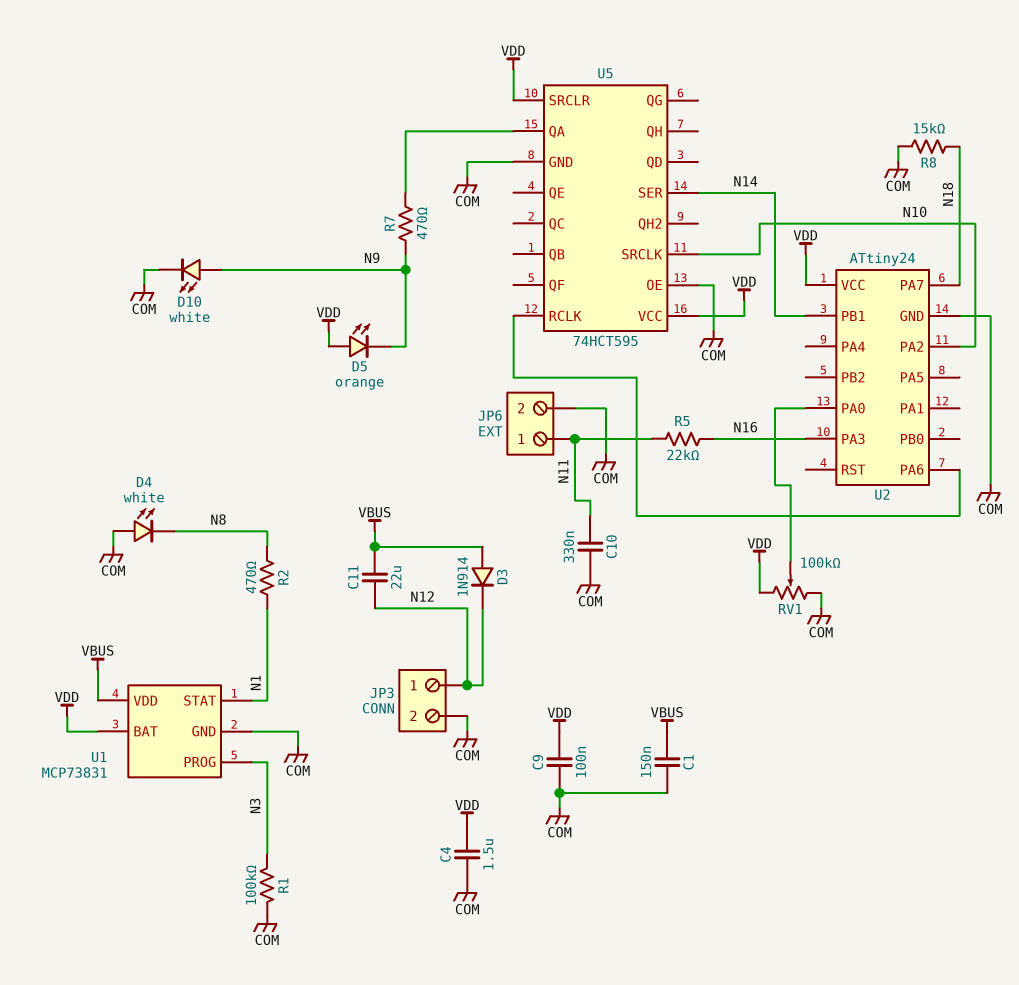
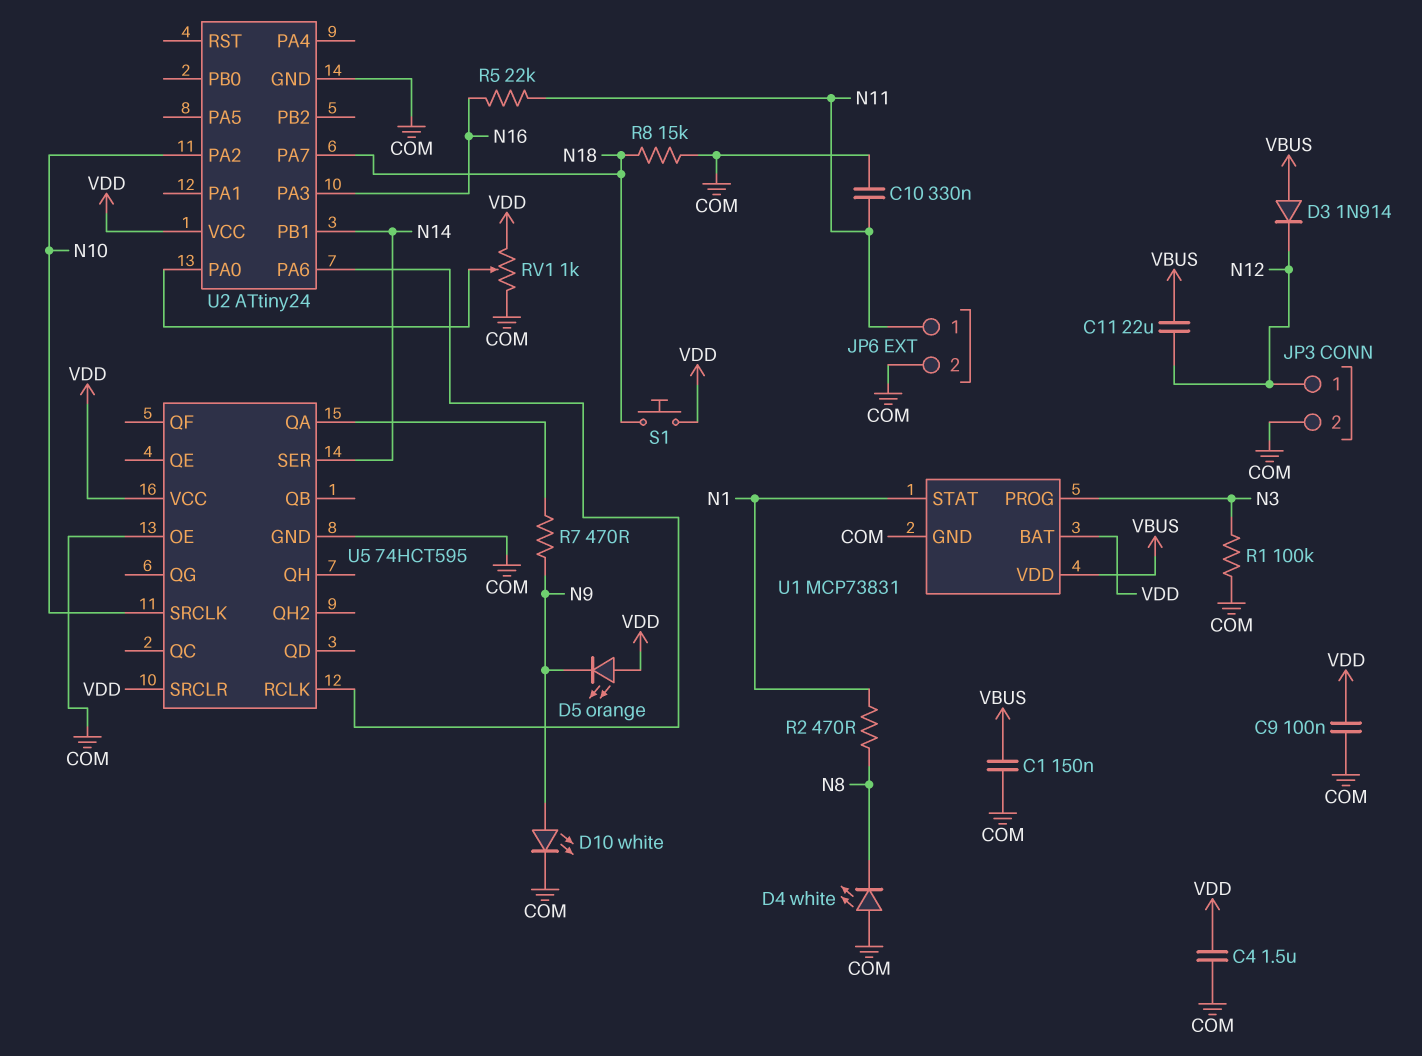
RV1: 100k (COM, VDD, wiper U2/PA0) -> 1k (COM, VDD, wiper U2/PA0)
S1: none -> button (N18, VDD)

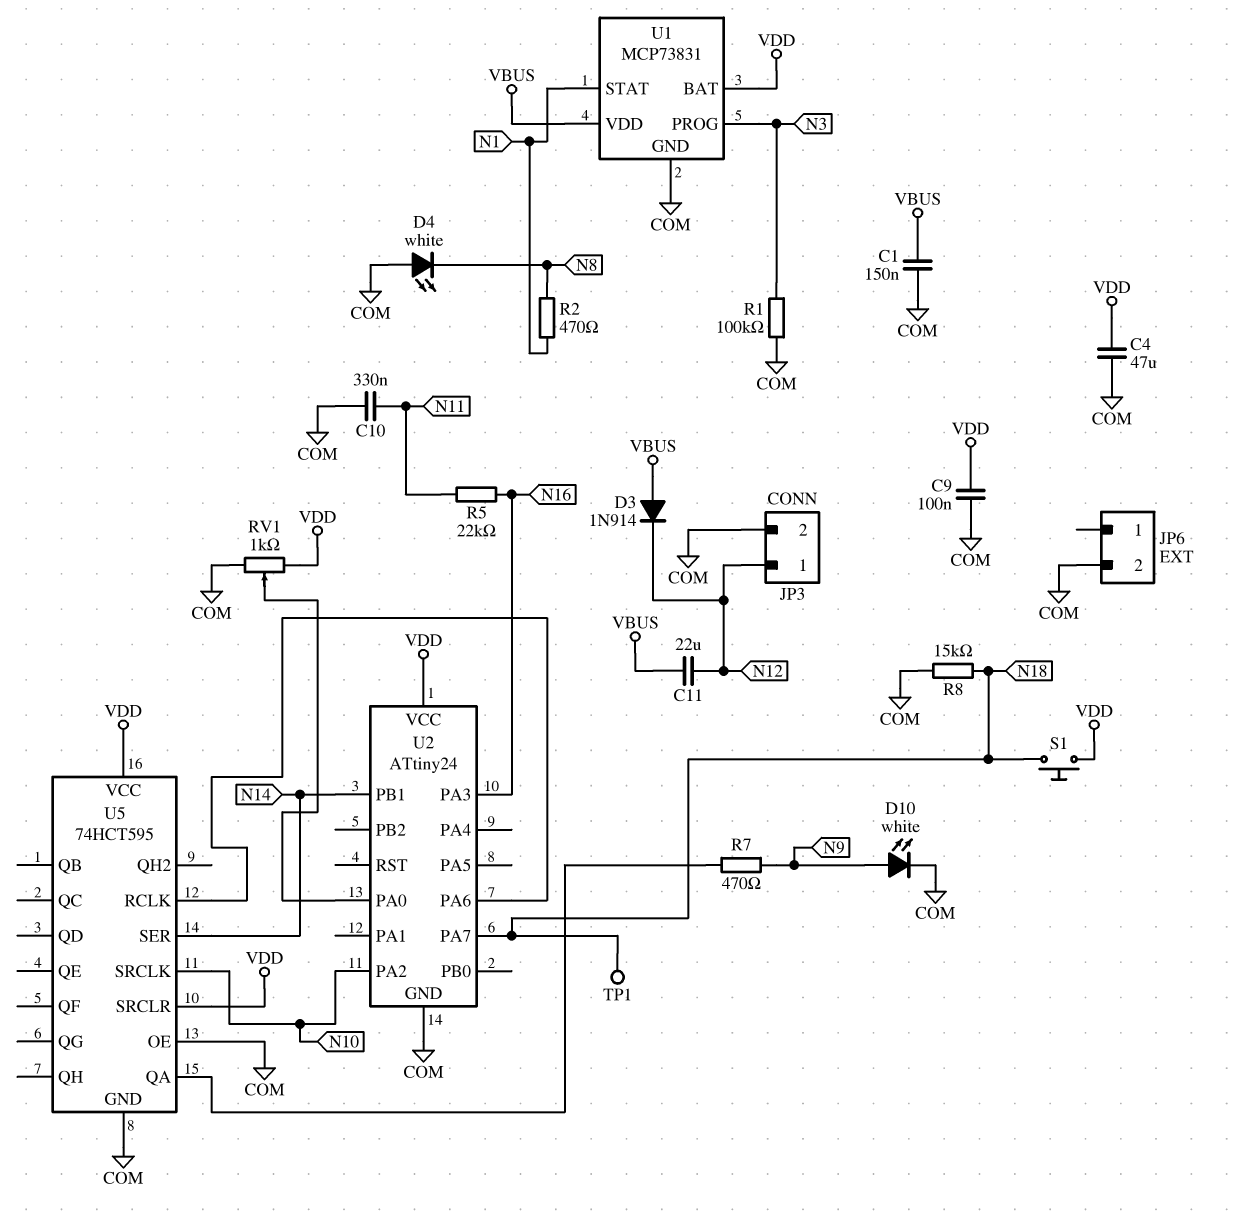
C4: 1.5uF (COM, VDD) -> 47uF (COM, VDD)
D5: LED orange (A VDD, K N9) -> none
JP6 pin 1: N11 -> none
TP1: none -> test point (N18)

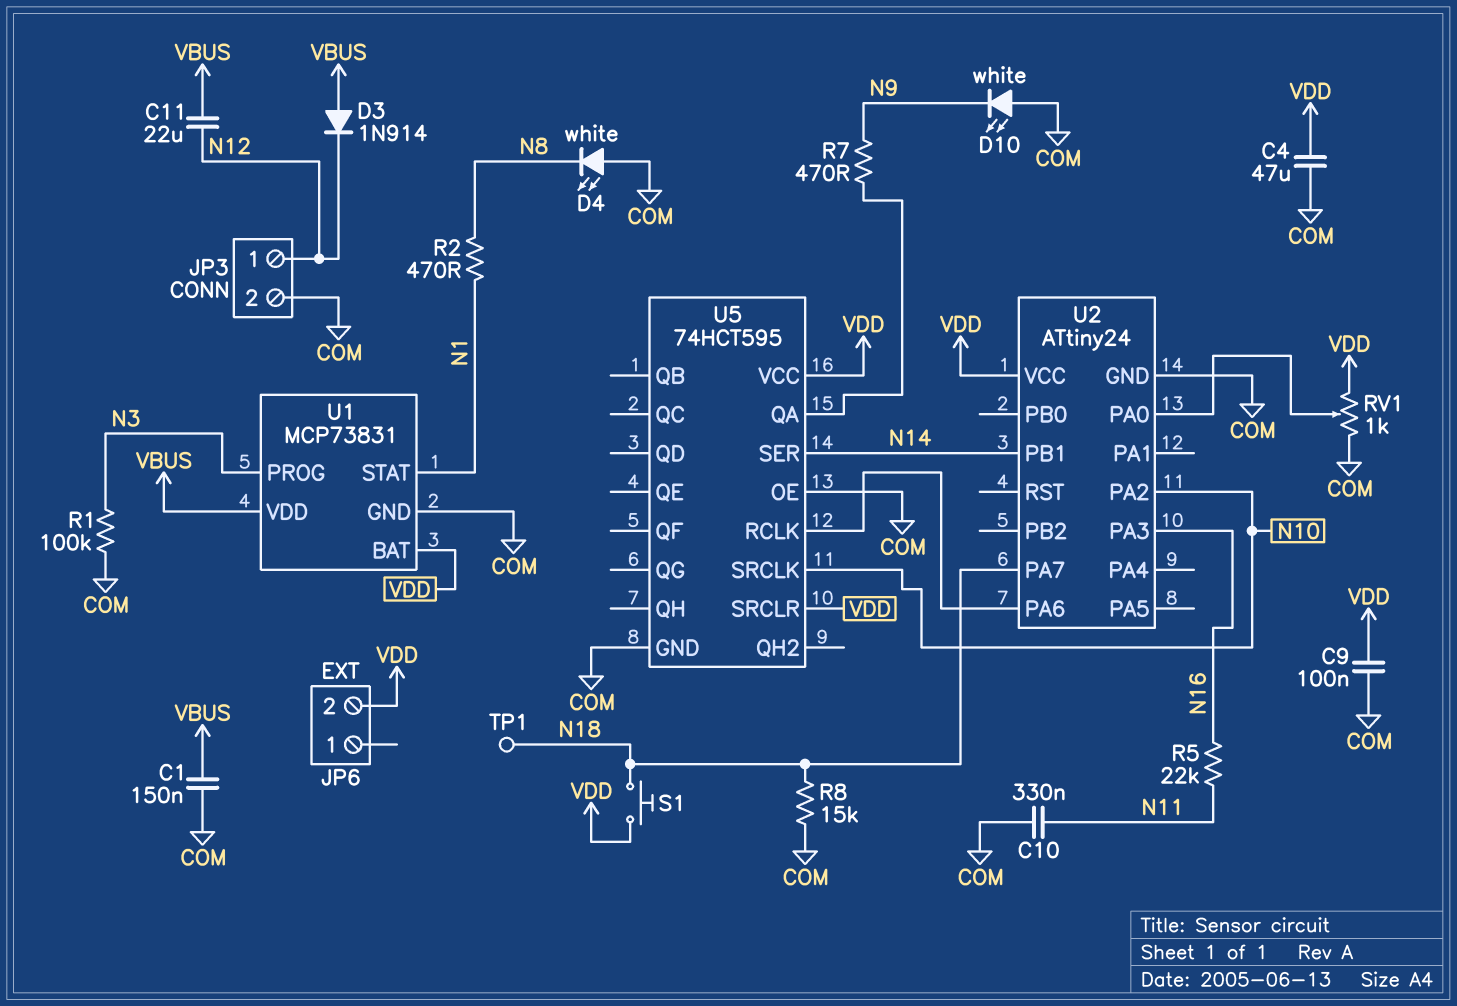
D10: LED white (A N9, K COM) -> LED white (A COM, K N9)
JP6 pin 2: COM -> VDD

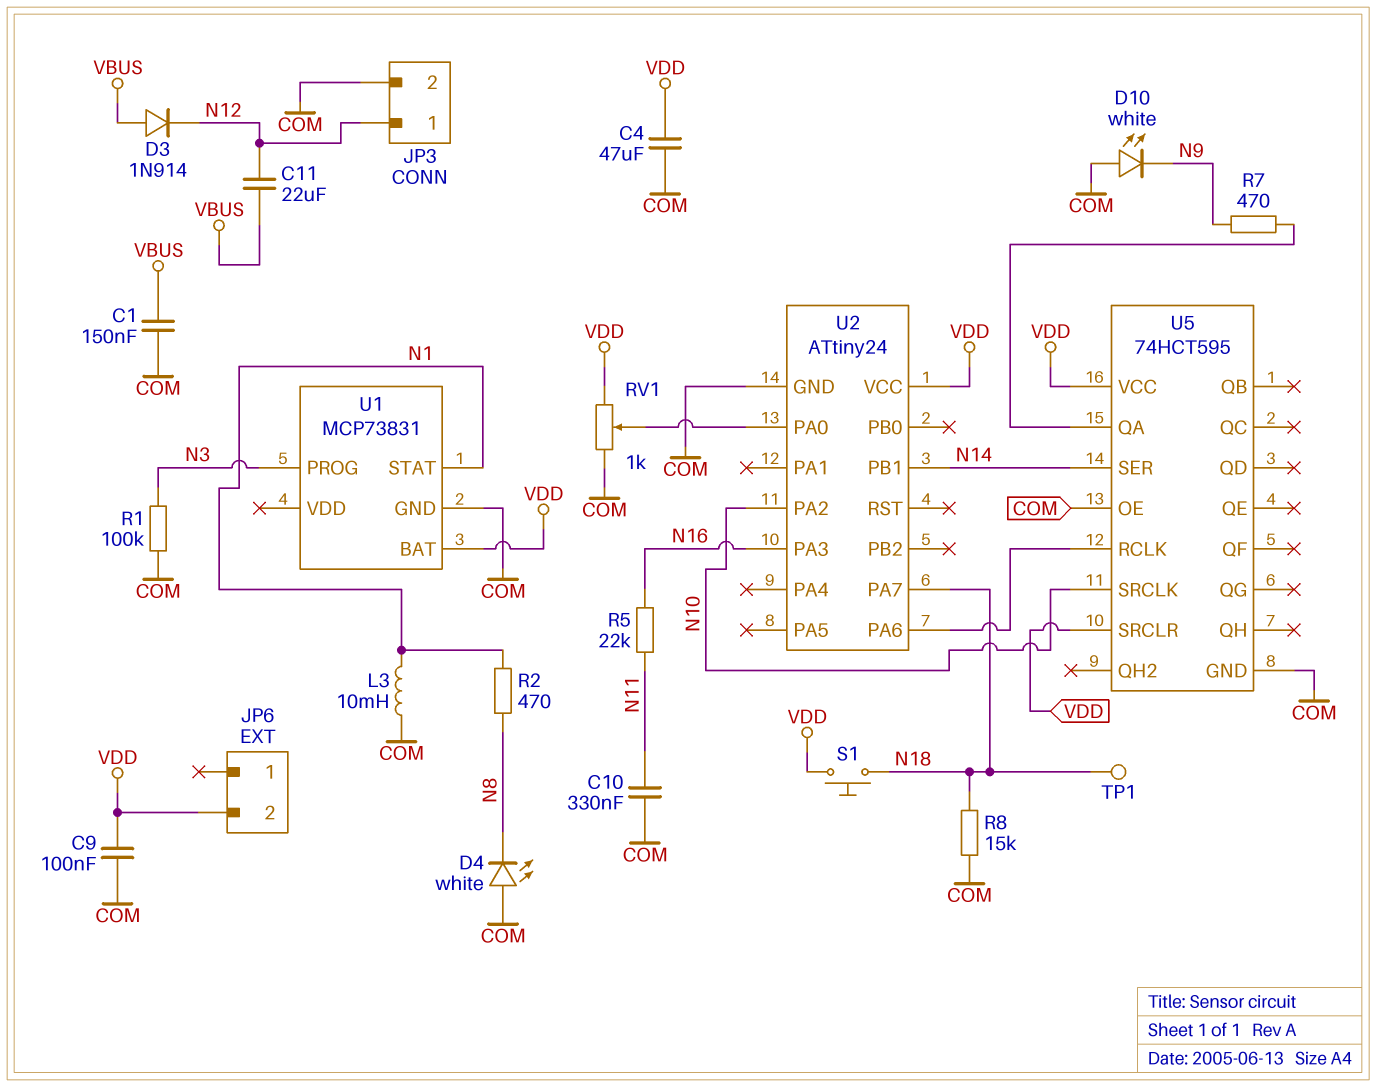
L3: none -> 10mH (COM, N1)
U1 pin VDD: VBUS -> none

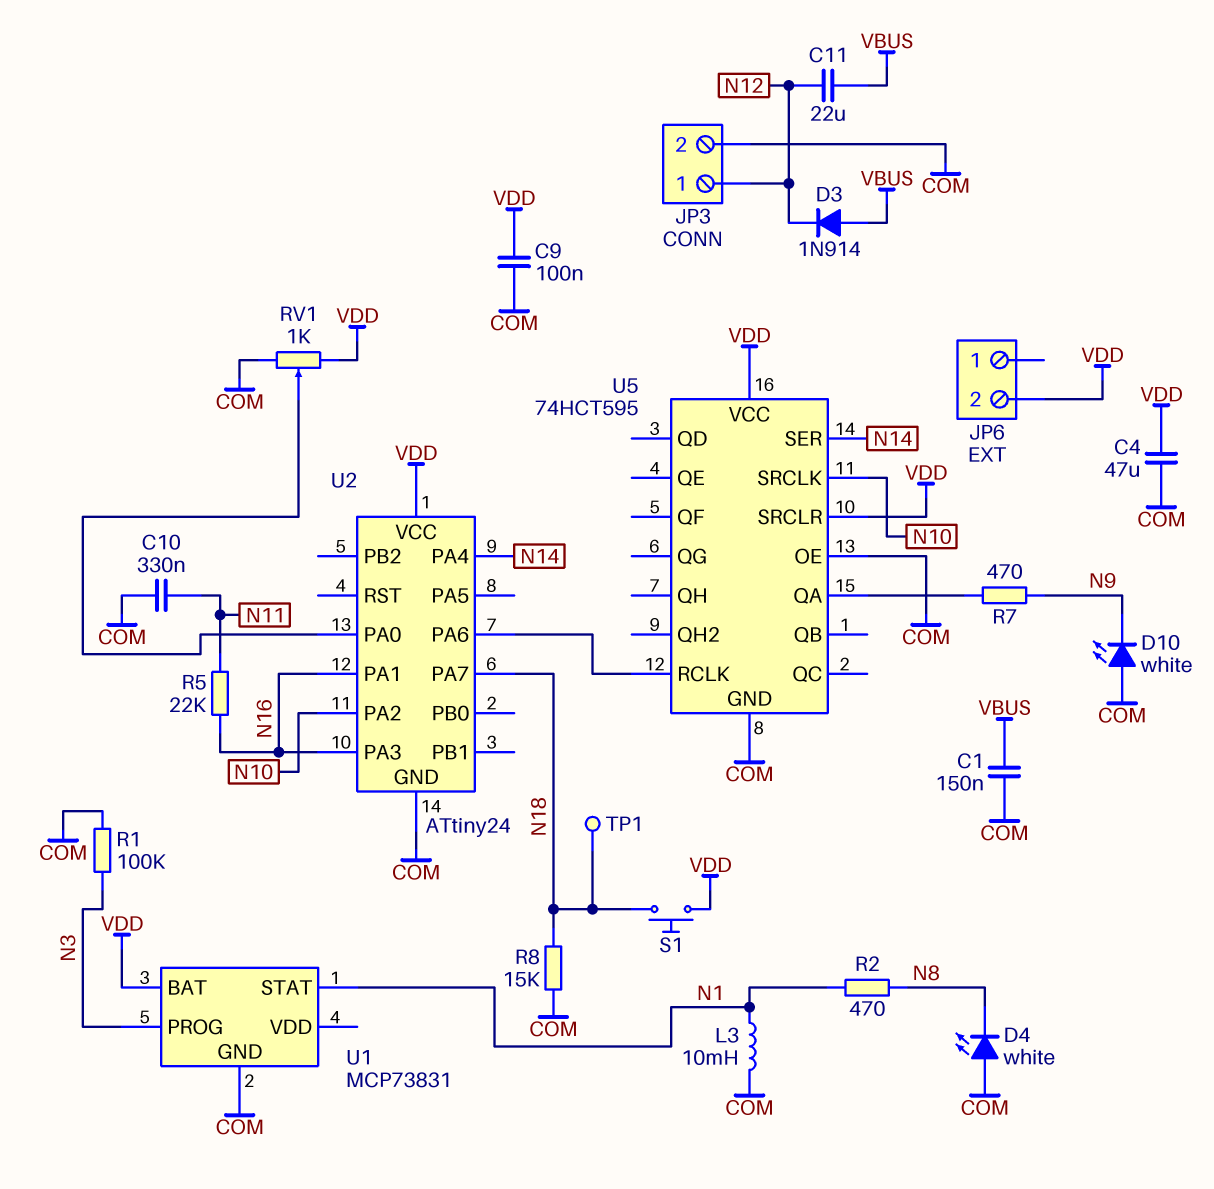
U2 pin PA1: none -> N16
U2 pin PA4: none -> N14
U2 pin PB1: N14 -> none

